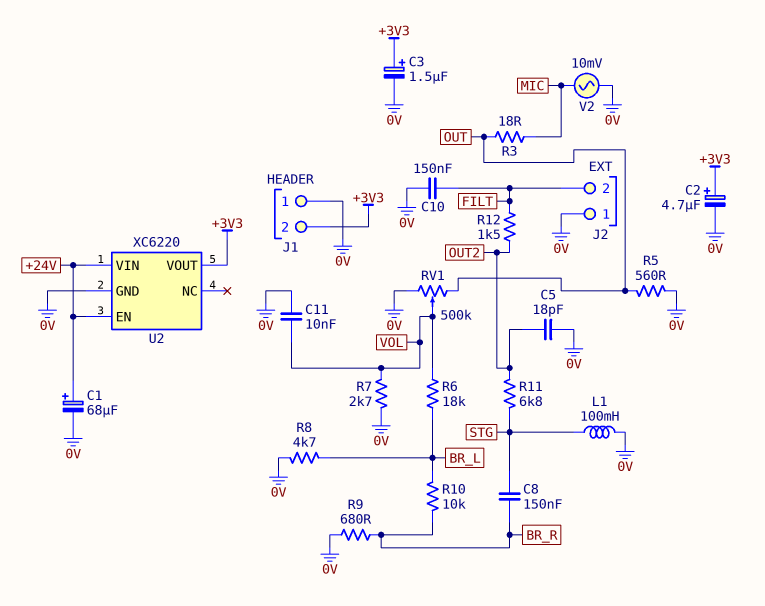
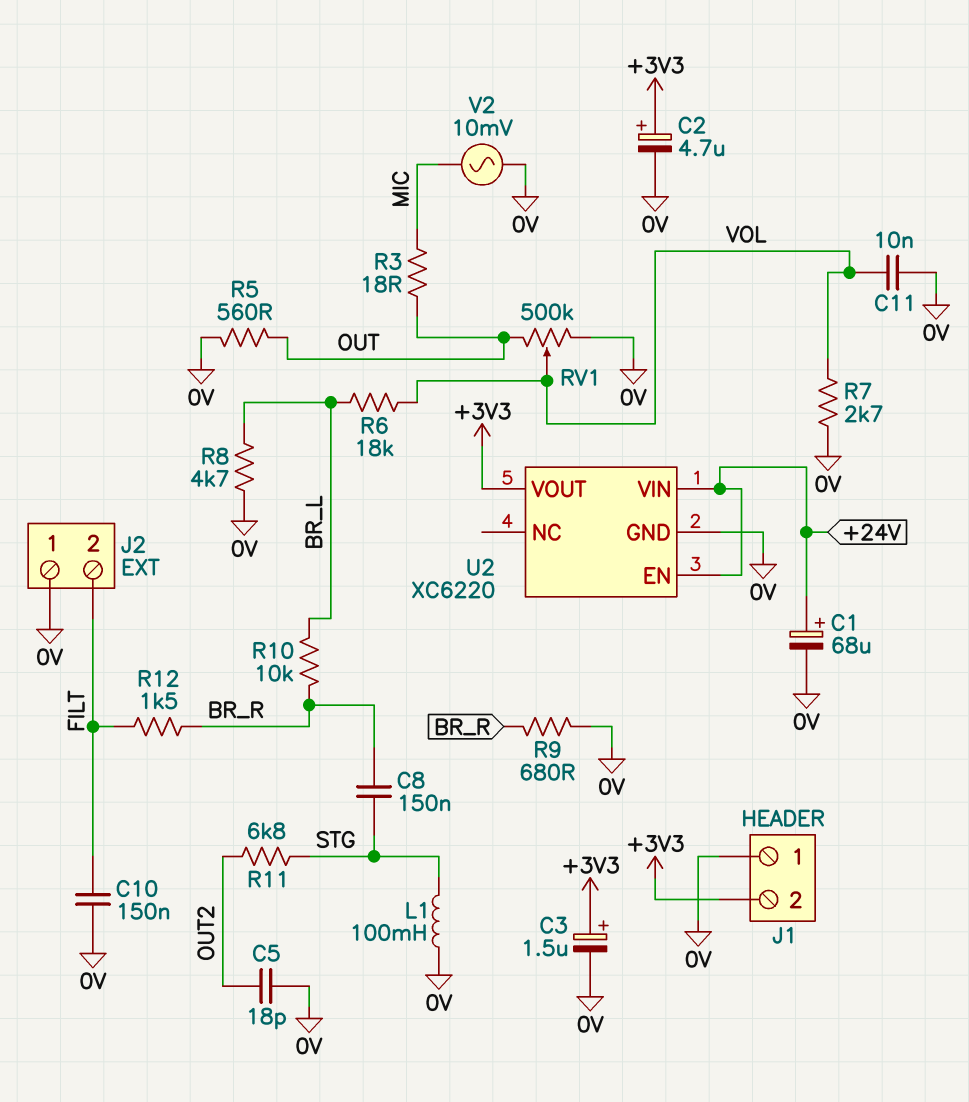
R12: 1.5k (FILT, OUT2) -> 1.5k (BR_R, FILT)

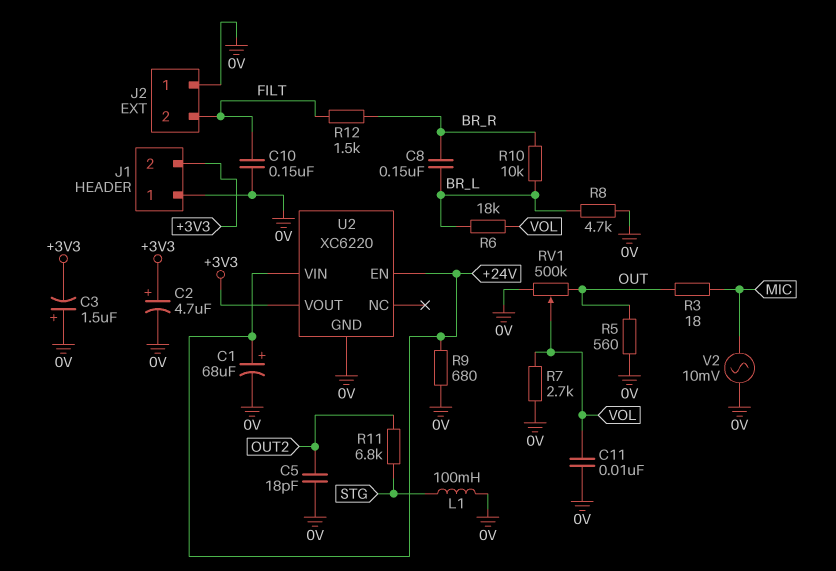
C3: 1.5uF (plus +3V3, minus 0V) -> 1.5uF (plus 0V, minus +3V3)
C8: 150nF (BR_R, STG) -> 150nF (BR_L, BR_R)
R9: 680 (0V, BR_R) -> 680 (+24V, 0V)

